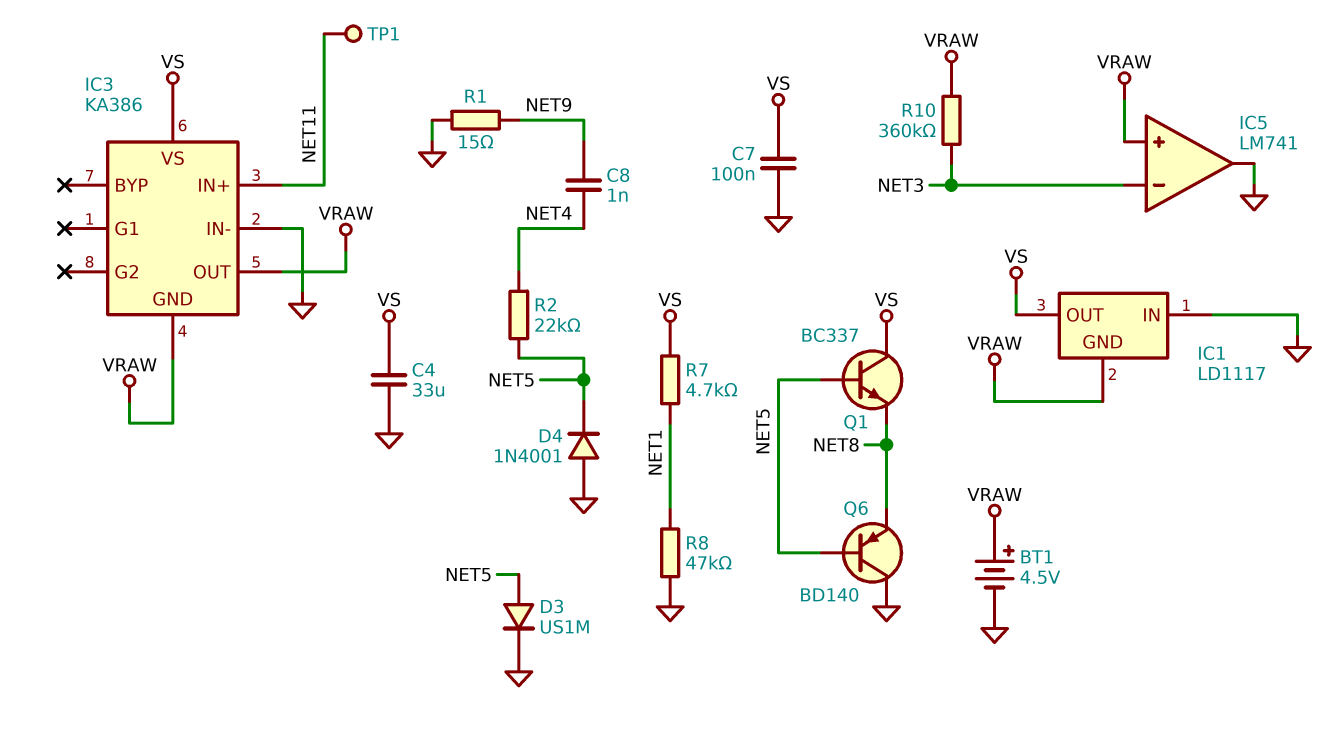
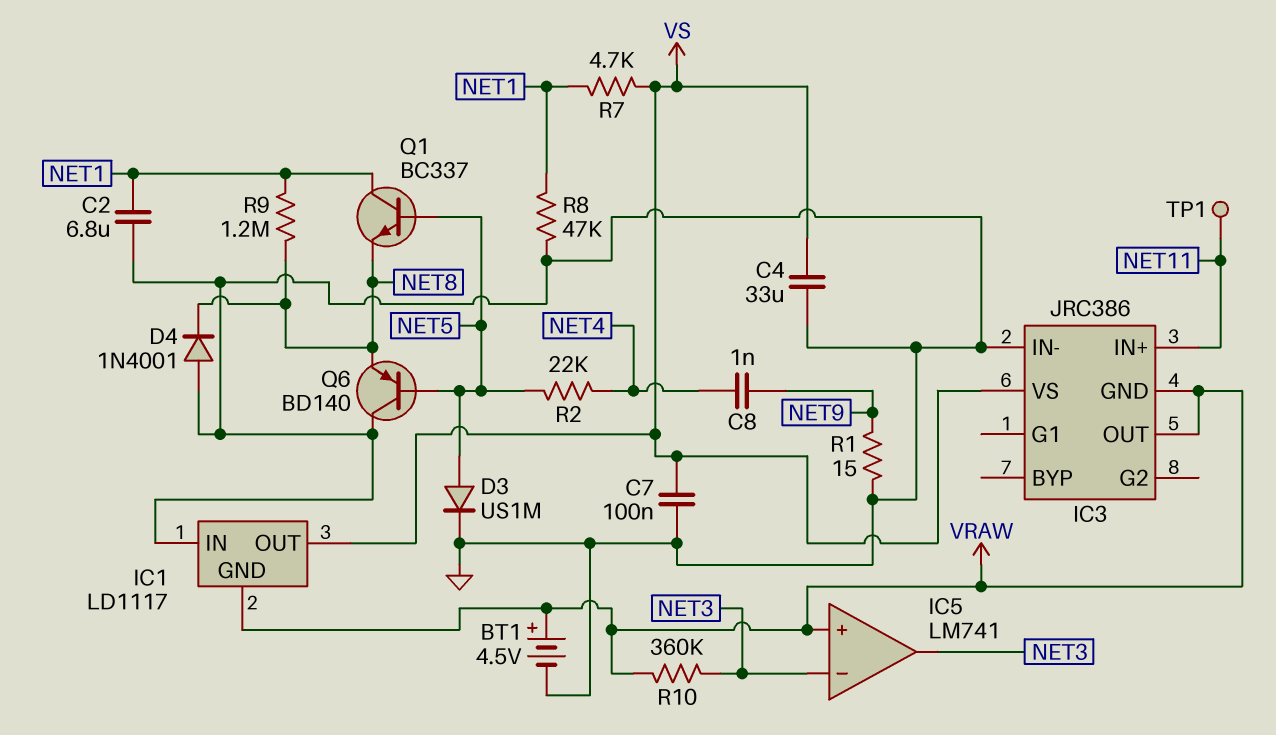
C2: none -> 6.8uF (GND, NET1)
D4: diode 1N4001 (A GND, K NET5) -> diode 1N4001 (A GND, K NET8)
IC3: KA386 -> JRC386
IC5 pin out: GND -> NET3
Q1: NPN BC337 (B NET5, C VS, E NET8) -> NPN BC337 (B NET5, C NET1, E NET8)
R9: none -> 1.2M (NET1, NET8)

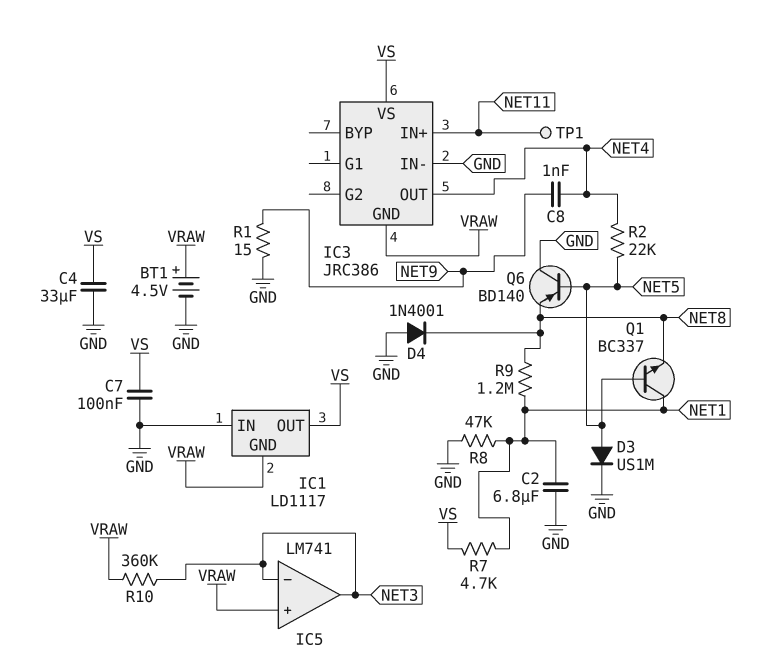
IC3 pin OUT: VRAW -> NET4

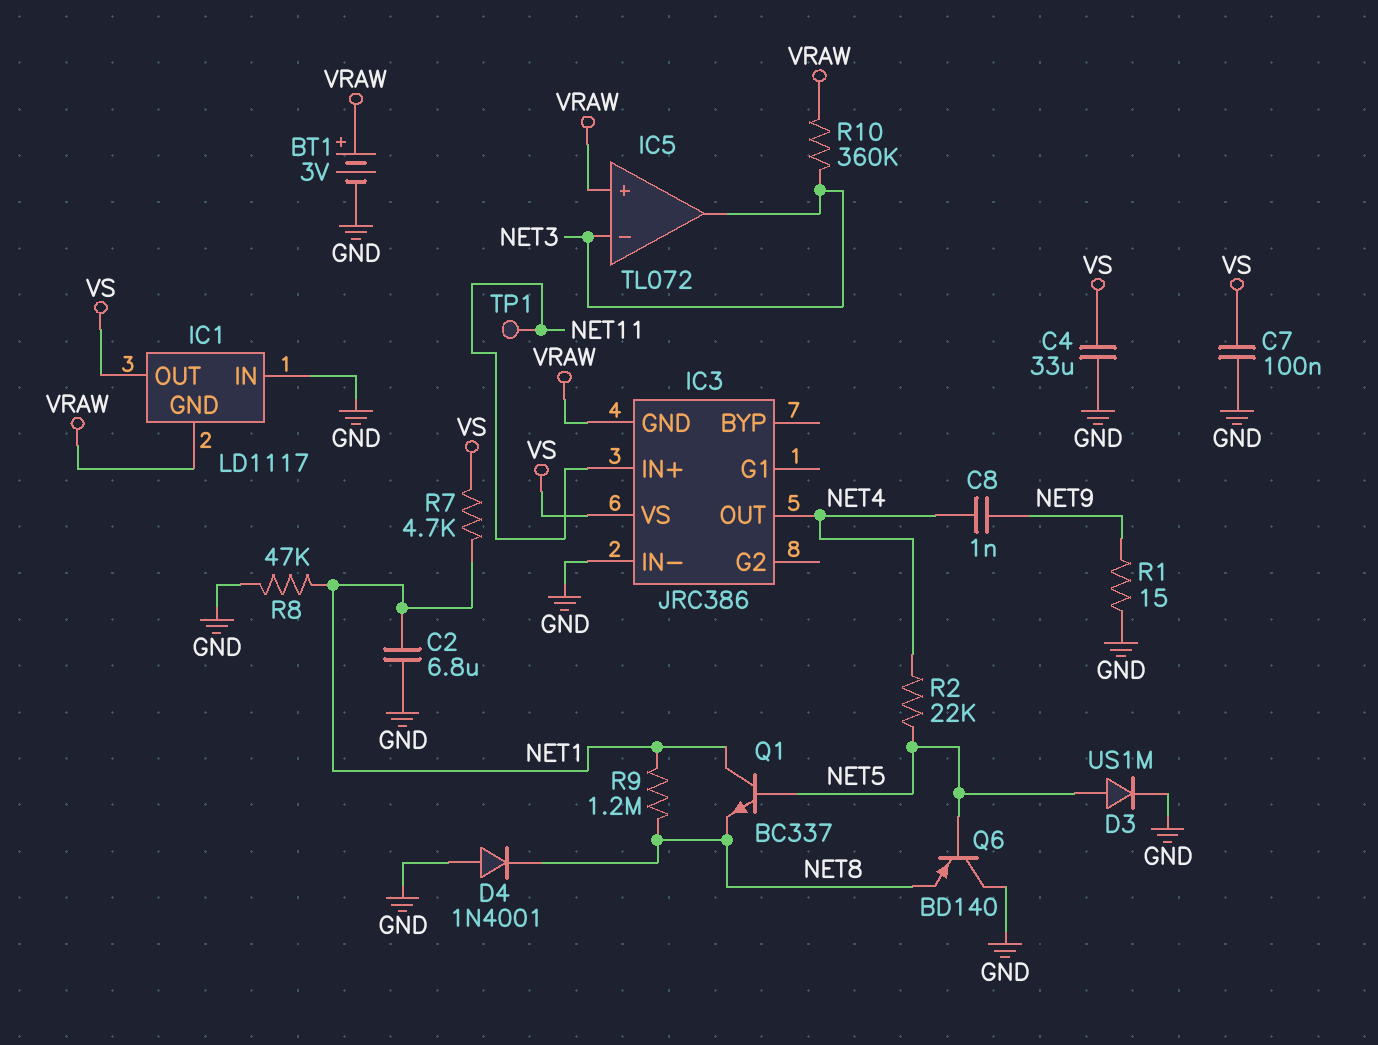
BT1: 4.5V (plus VRAW, minus GND) -> 3V (plus VRAW, minus GND)
IC5: LM741 -> TL072

